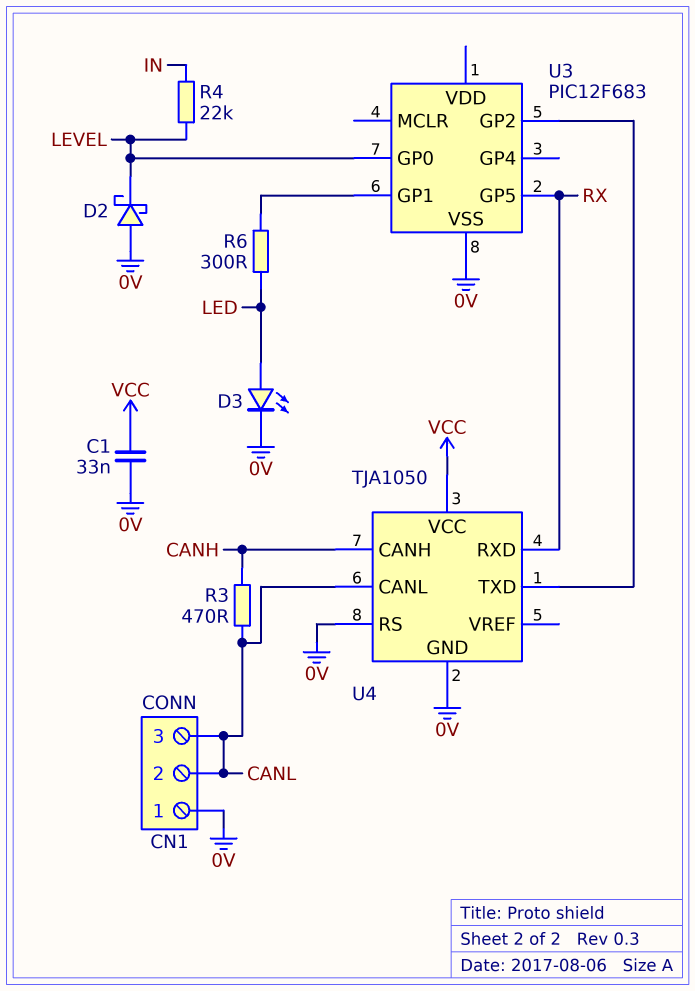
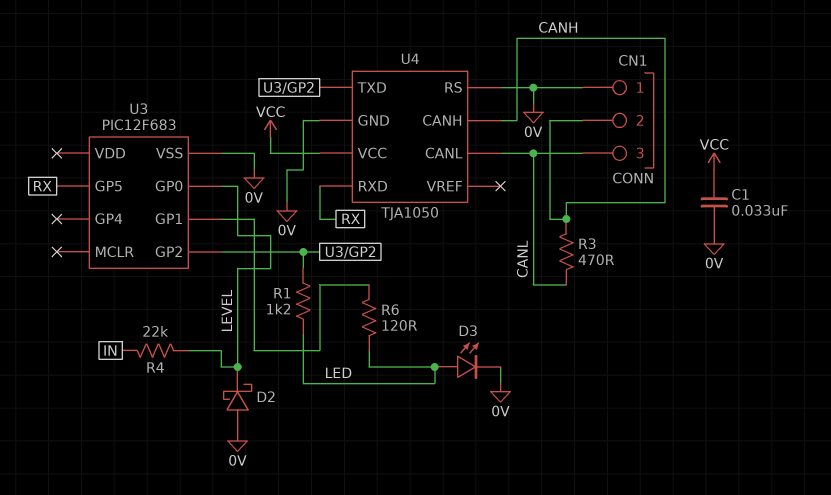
CN1 pin 2: CANL -> CANH
R1: none -> 1.2k (LED, U3/GP2)
R6: 300 (LED, U3/GP1) -> 120 (LED, U3/GP1)

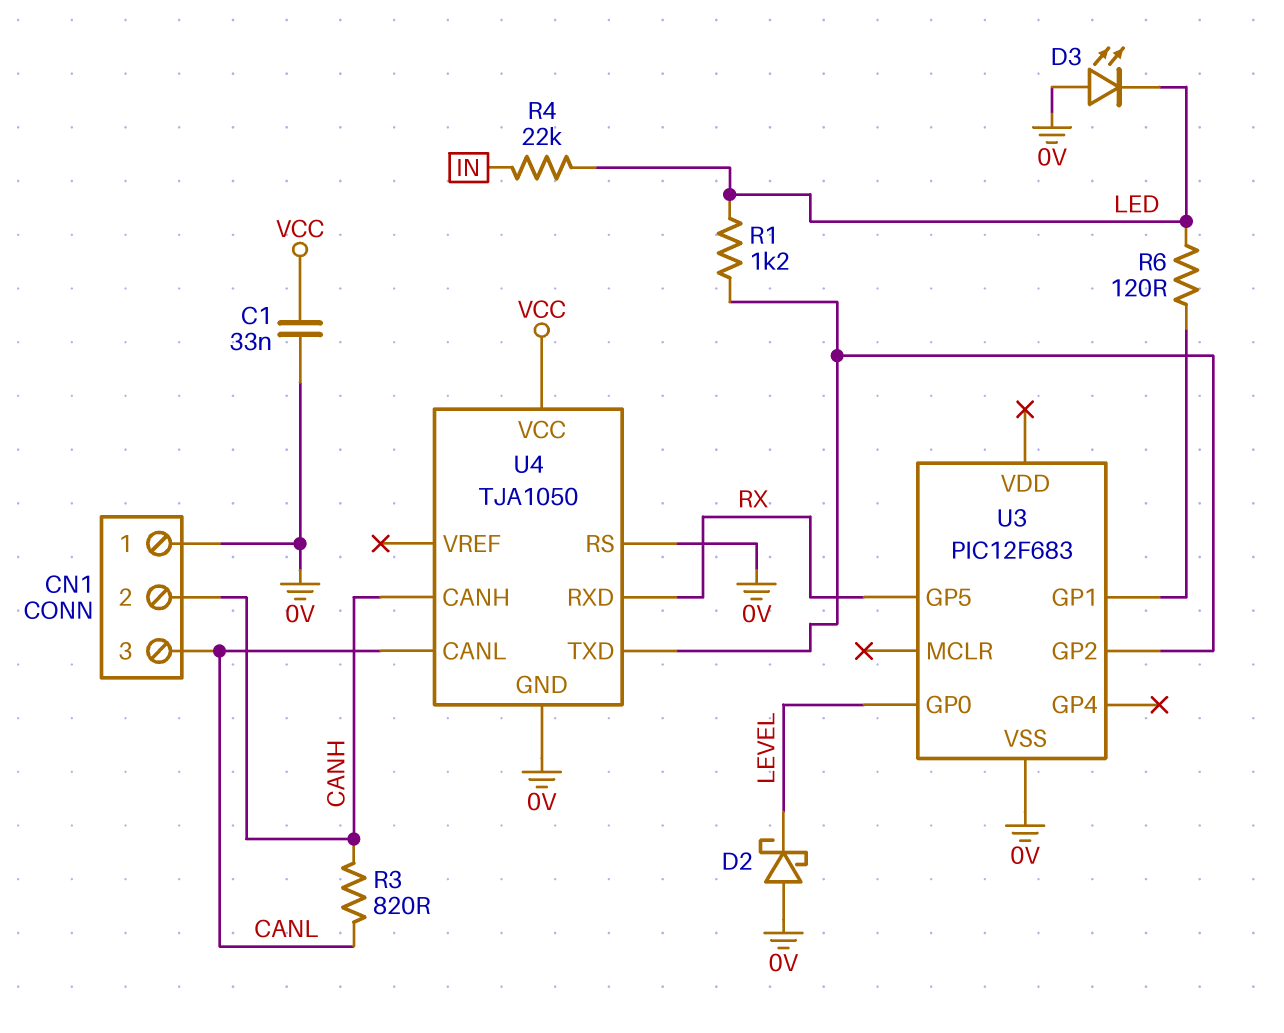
D3: LED (A LED, K 0V) -> LED (A 0V, K LED)
R3: 470 (CANH, CANL) -> 820 (CANH, CANL)
R4: 22k (IN, LEVEL) -> 22k (IN, LED)

